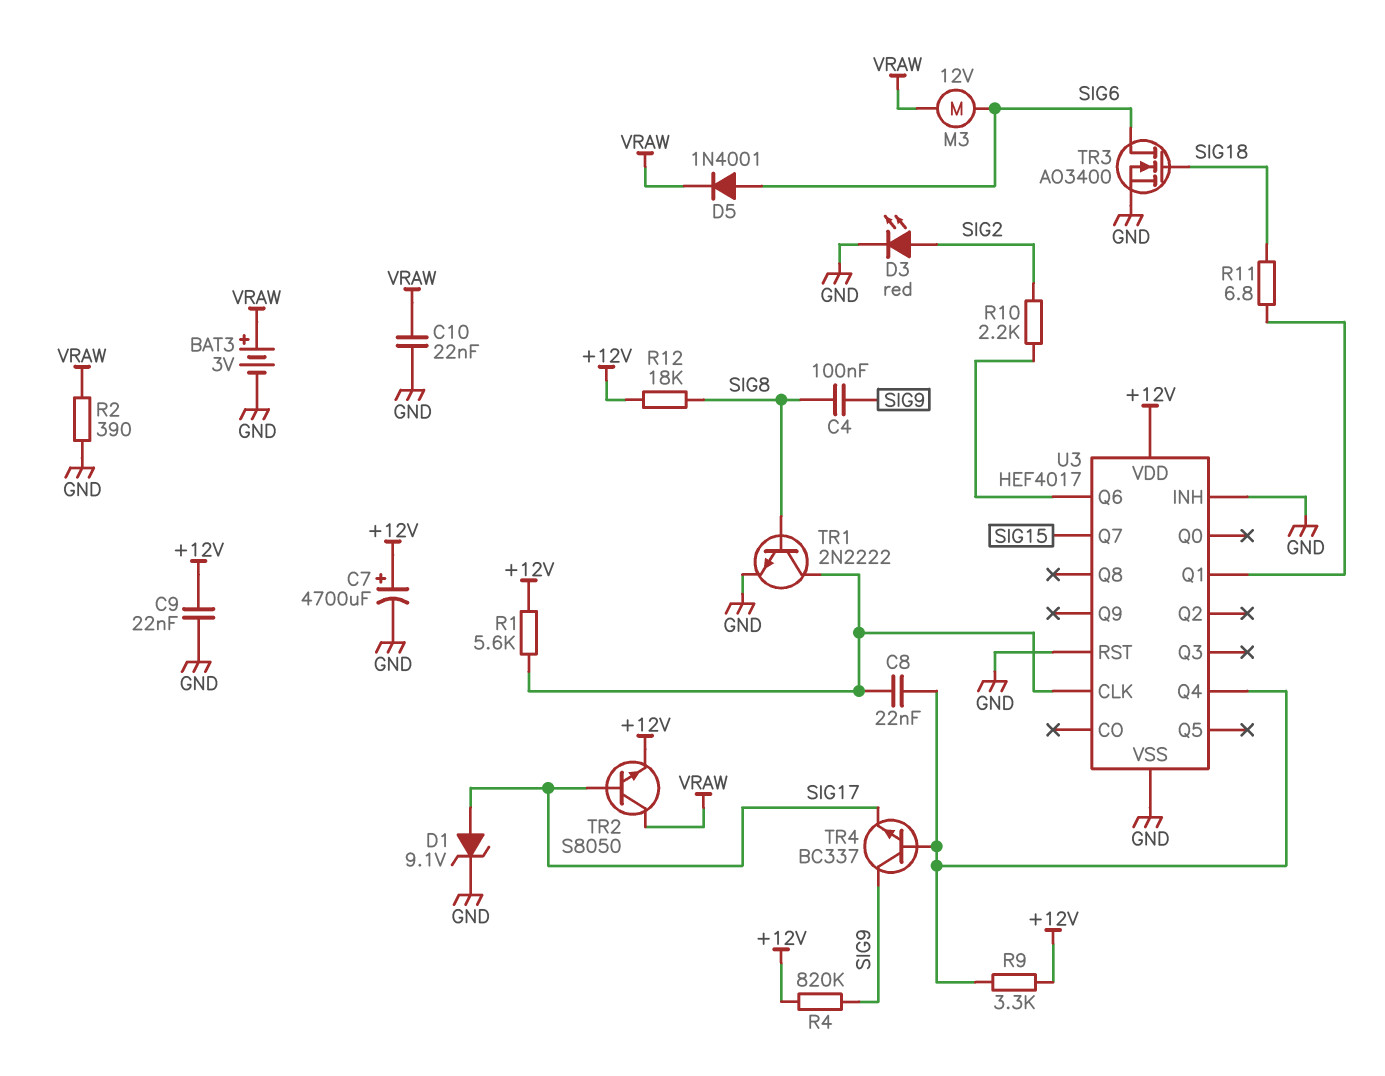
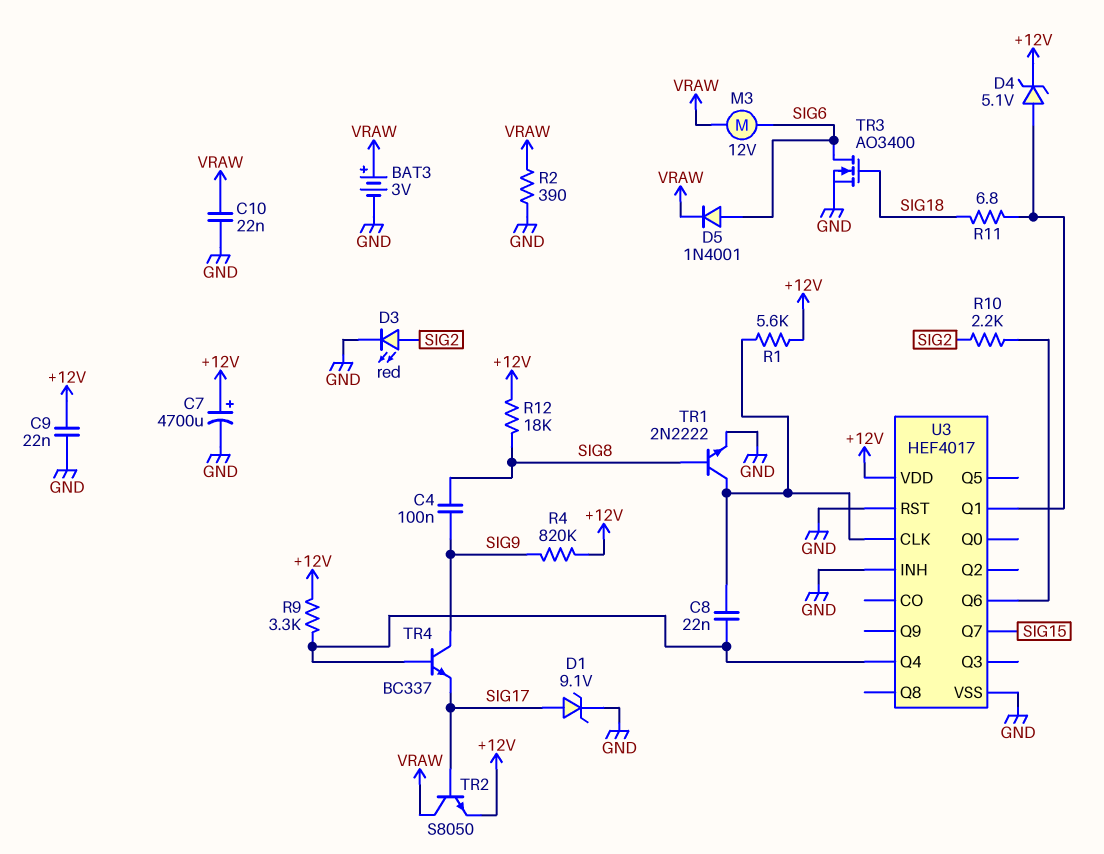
D4: none -> zener 5.1V (A U3/Q1, K +12V)

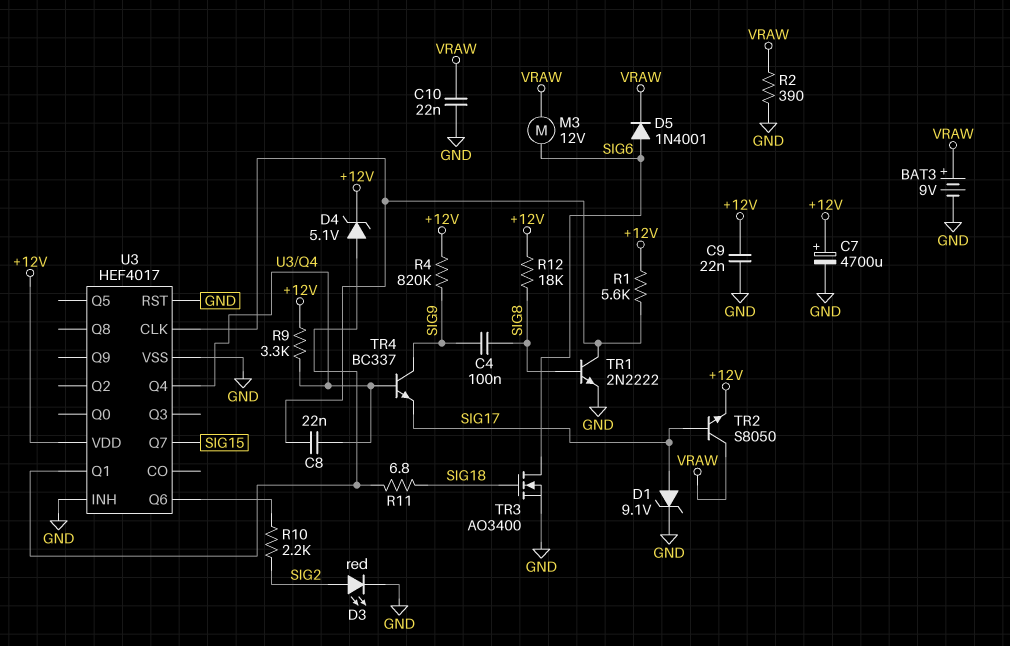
BAT3: 3V (plus VRAW, minus GND) -> 9V (plus VRAW, minus GND)

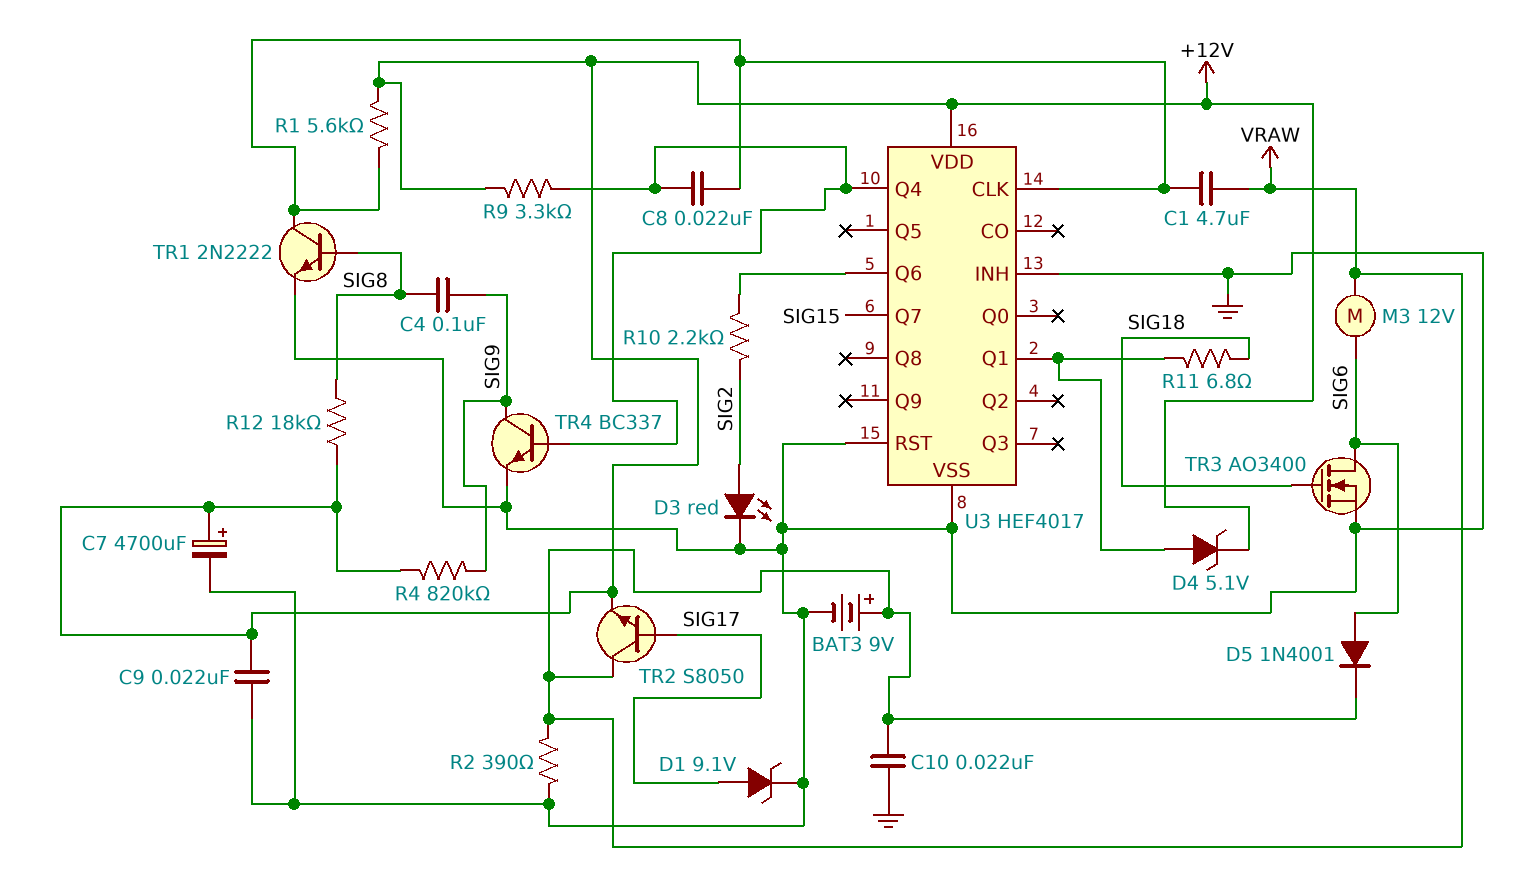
C1: none -> 4.7uF (U3/CLK, VRAW)
TR4: NPN BC337 (B U3/Q4, C SIG9, E SIG17) -> NPN BC337 (B U3/Q4, C SIG9, E GND)

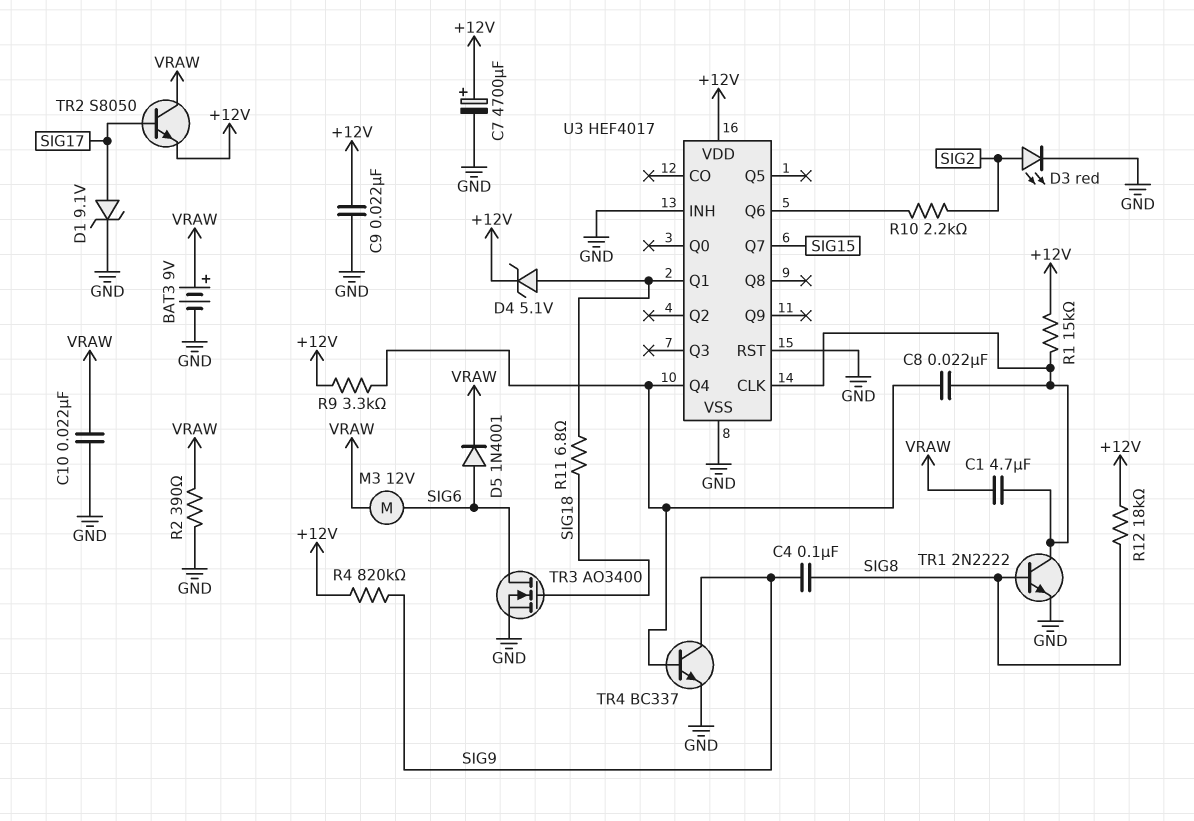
R1: 5.6k (+12V, U3/CLK) -> 15k (+12V, U3/CLK)

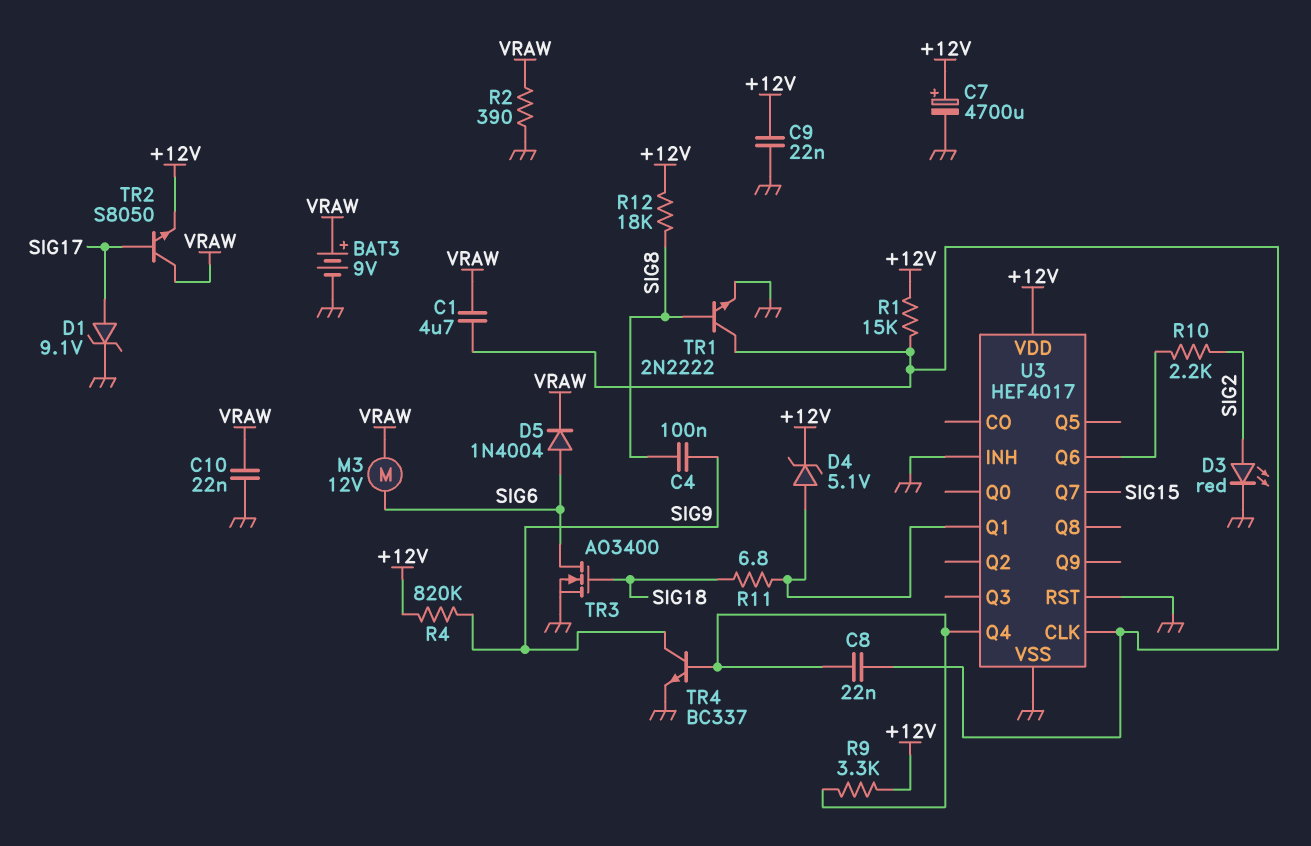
D5: diode 1N4001 (A SIG6, K VRAW) -> diode 1N4004 (A SIG6, K VRAW)

